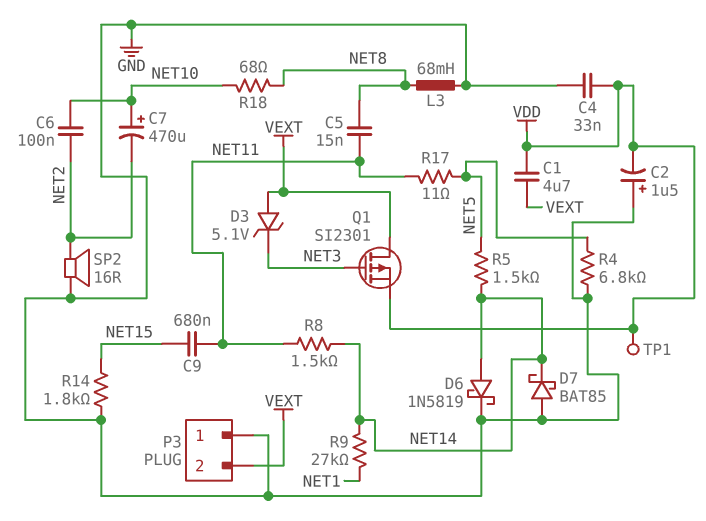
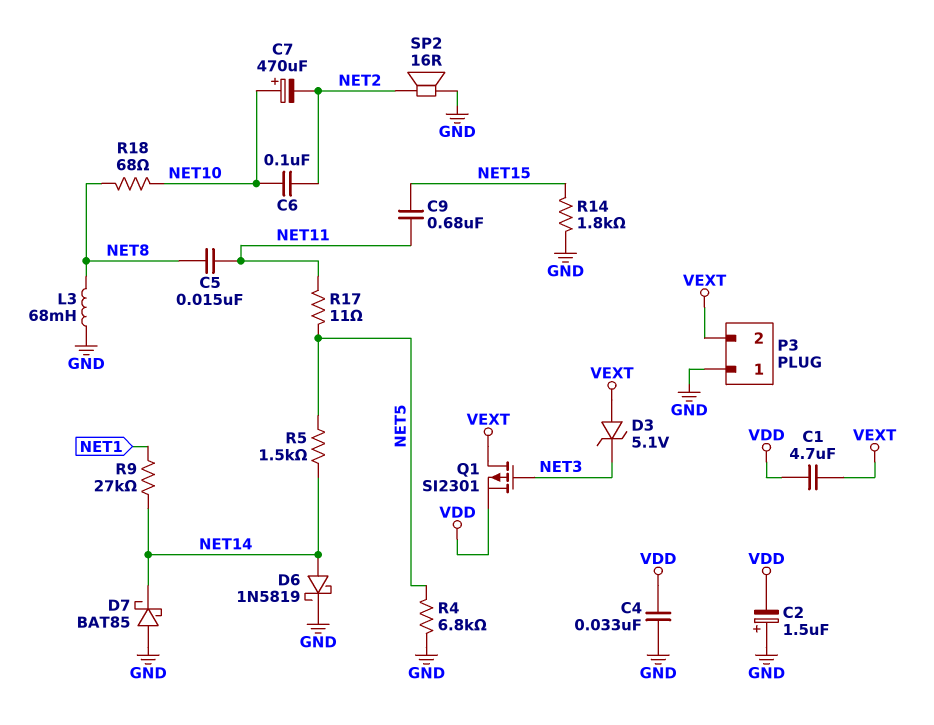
R8: 1.5k (NET11, NET14) -> none
TP1: test point (VDD) -> none

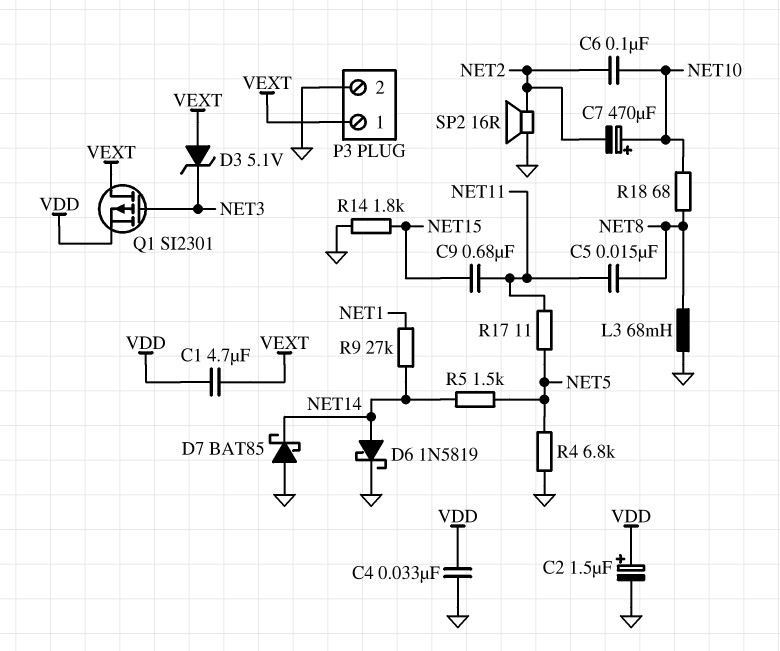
C2: 1.5uF (plus GND, minus VDD) -> 1.5uF (plus VDD, minus GND)
P3 pin 1: GND -> VEXT
P3 pin 2: VEXT -> GND

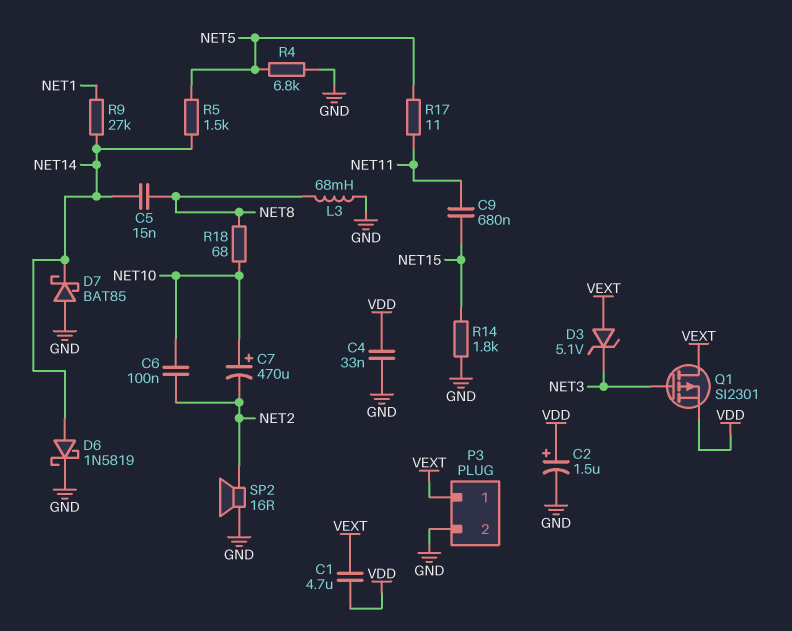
C5: 15nF (NET8, NET11) -> 15nF (NET8, NET14)

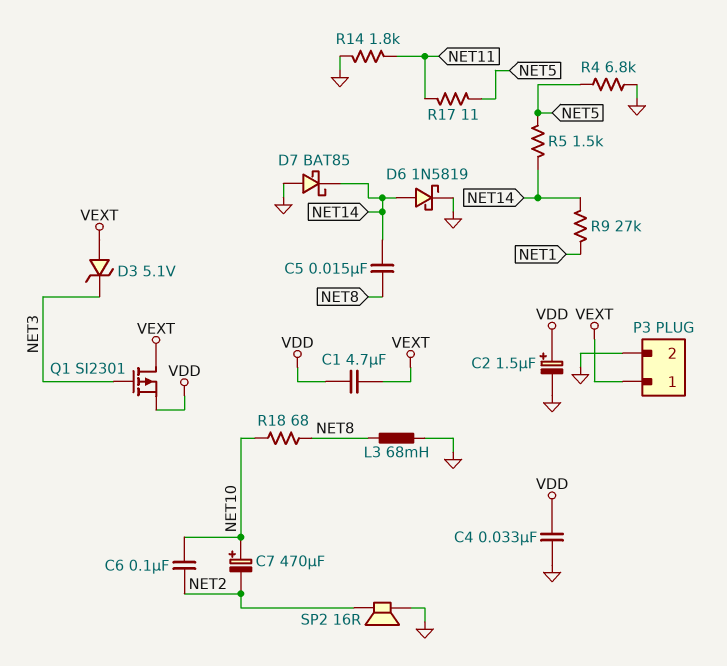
C9: 680nF (NET11, NET15) -> none
R14: 1.8k (GND, NET15) -> 1.8k (GND, NET11)

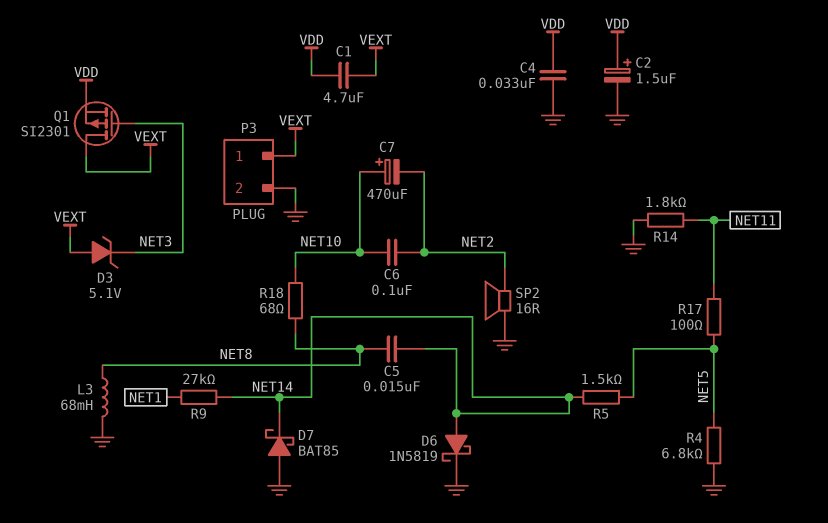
R17: 11 (NET5, NET11) -> 100 (NET5, NET11)

